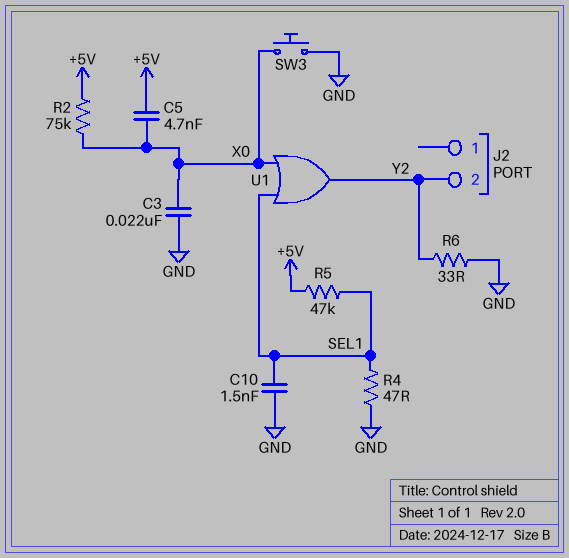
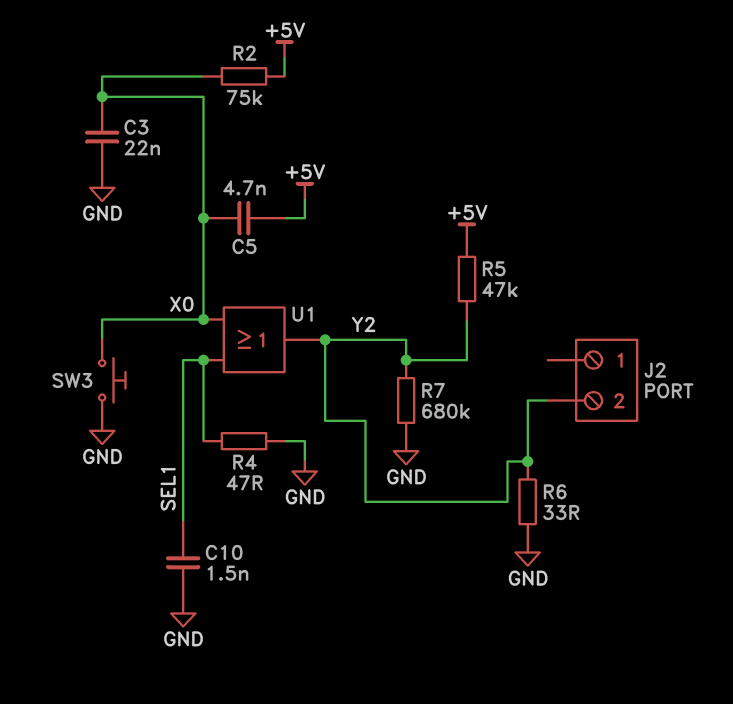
R5: 47k (+5V, SEL1) -> 47k (+5V, Y2)
R7: none -> 680k (GND, Y2)

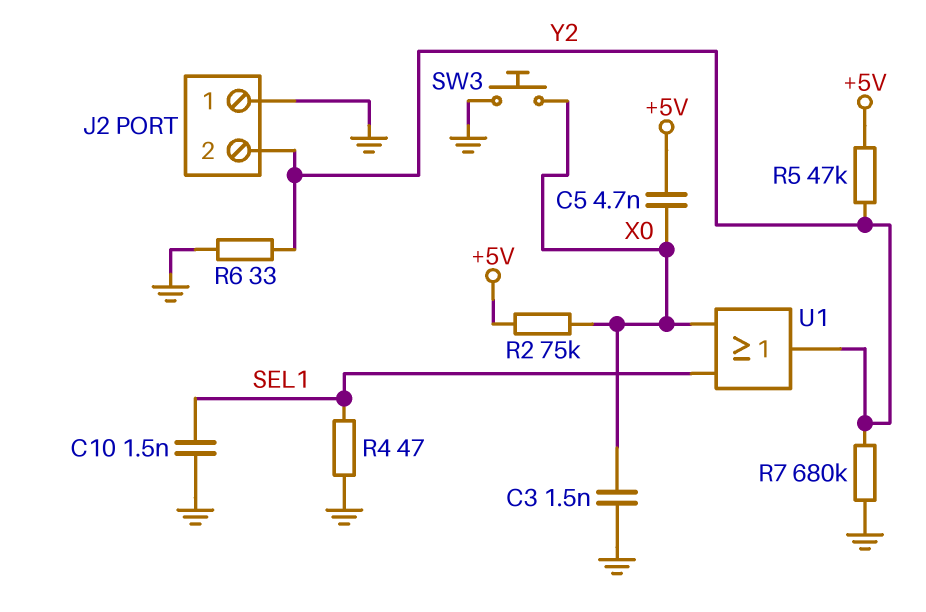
C3: 22nF (GND, X0) -> 1.5nF (GND, X0)
J2 pin 1: none -> GND

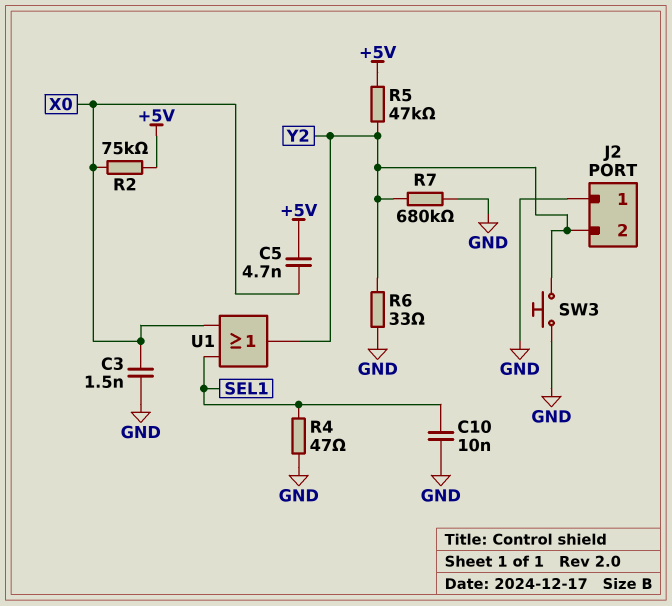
C10: 1.5nF (GND, SEL1) -> 10nF (GND, SEL1)
SW3: button (GND, X0) -> button (GND, Y2)

